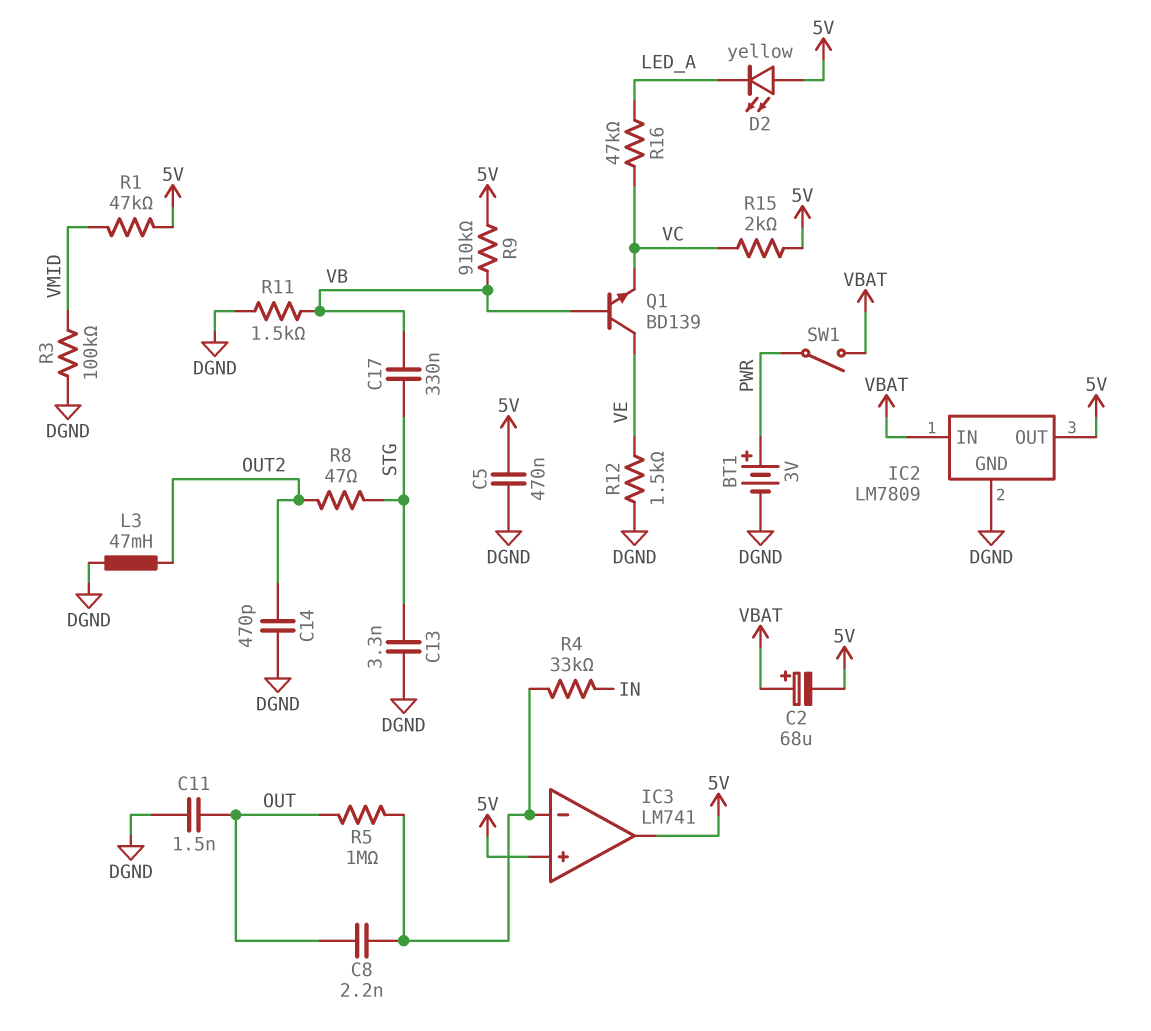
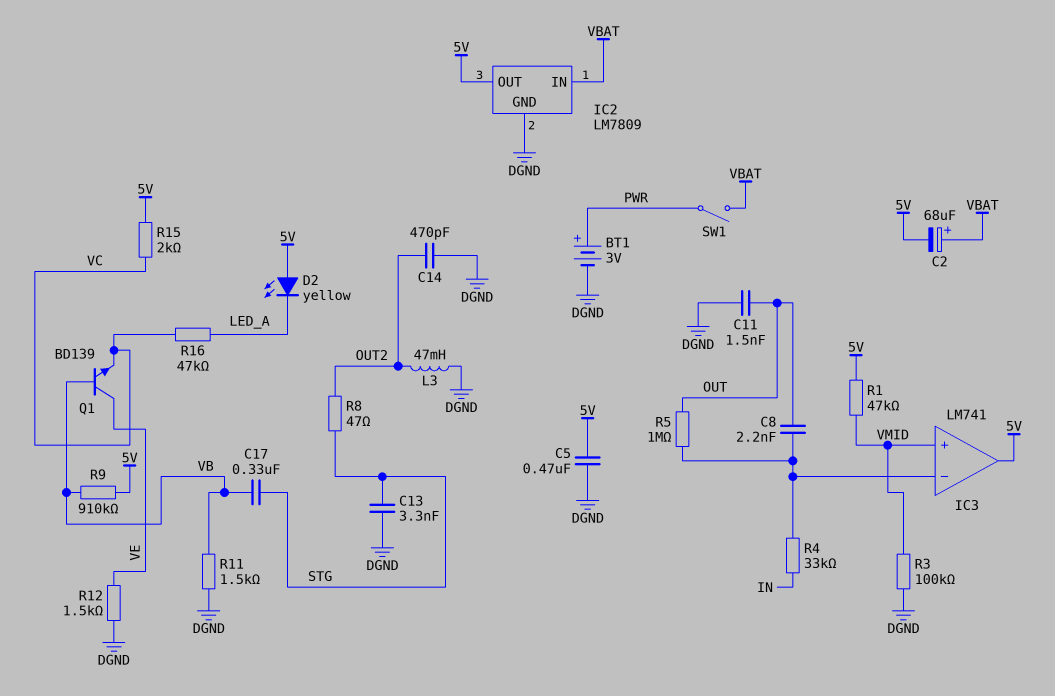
IC3 pin in+: 5V -> VMID

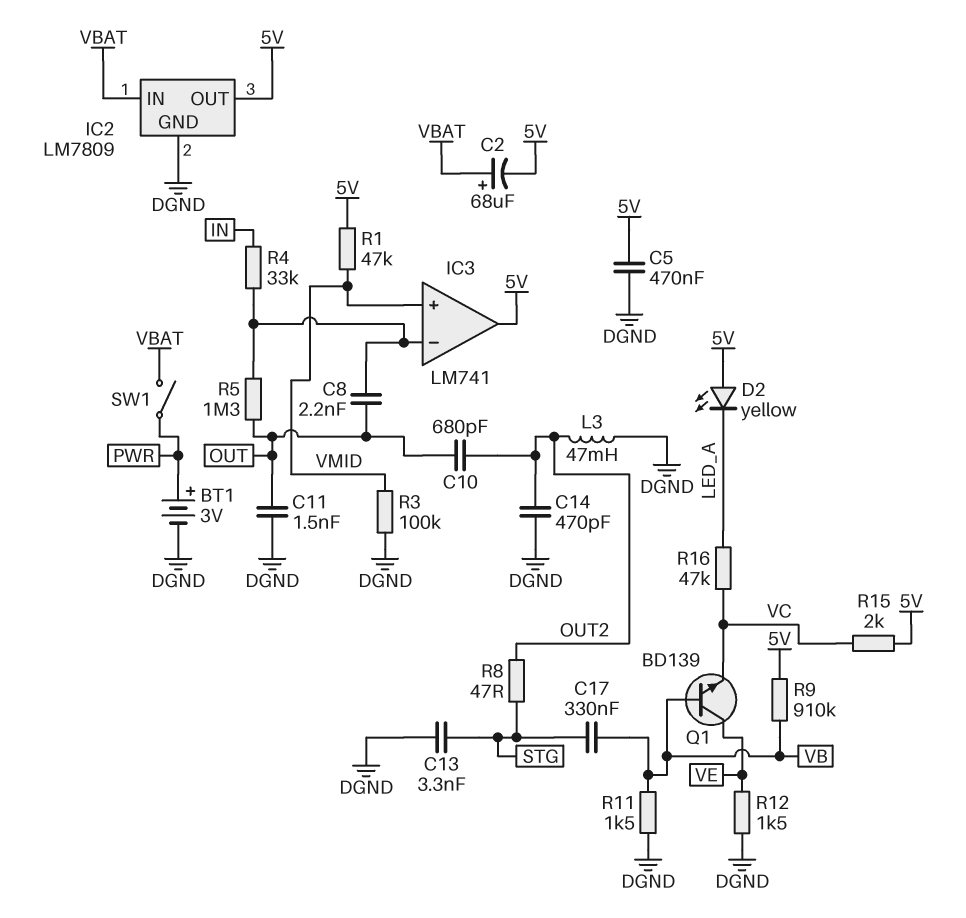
C10: none -> 680pF (OUT, OUT2)
R5: 1M (IC3/in-, OUT) -> 1.3M (IC3/in-, OUT)

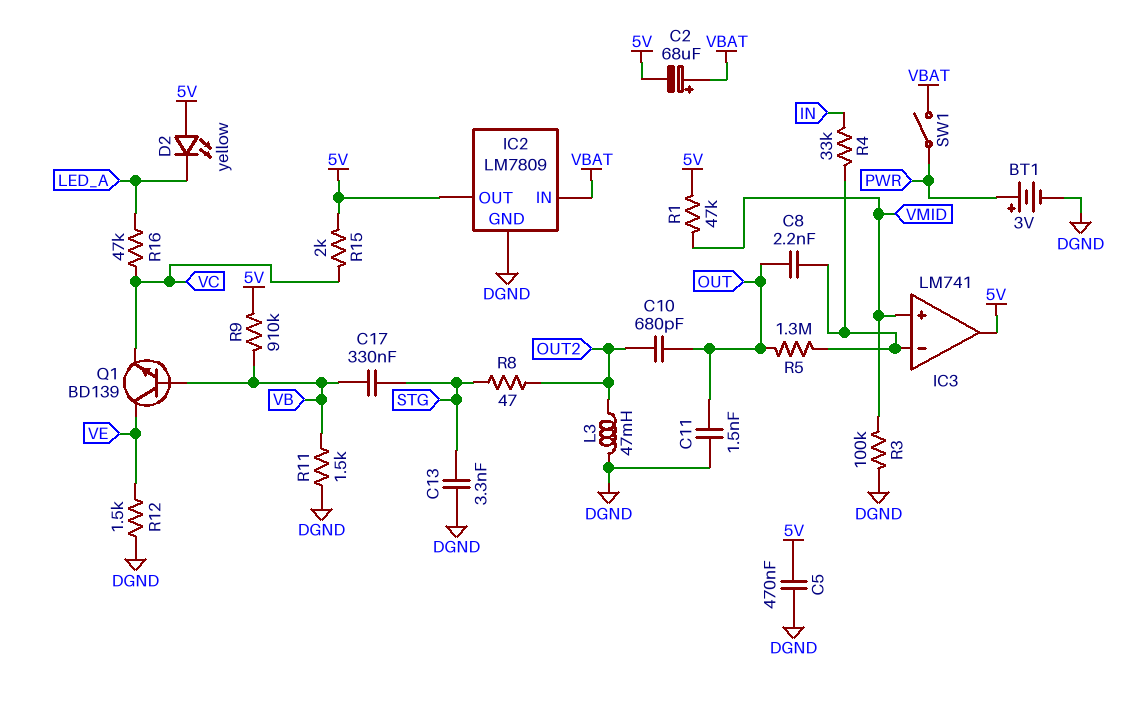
C14: 470pF (DGND, OUT2) -> none

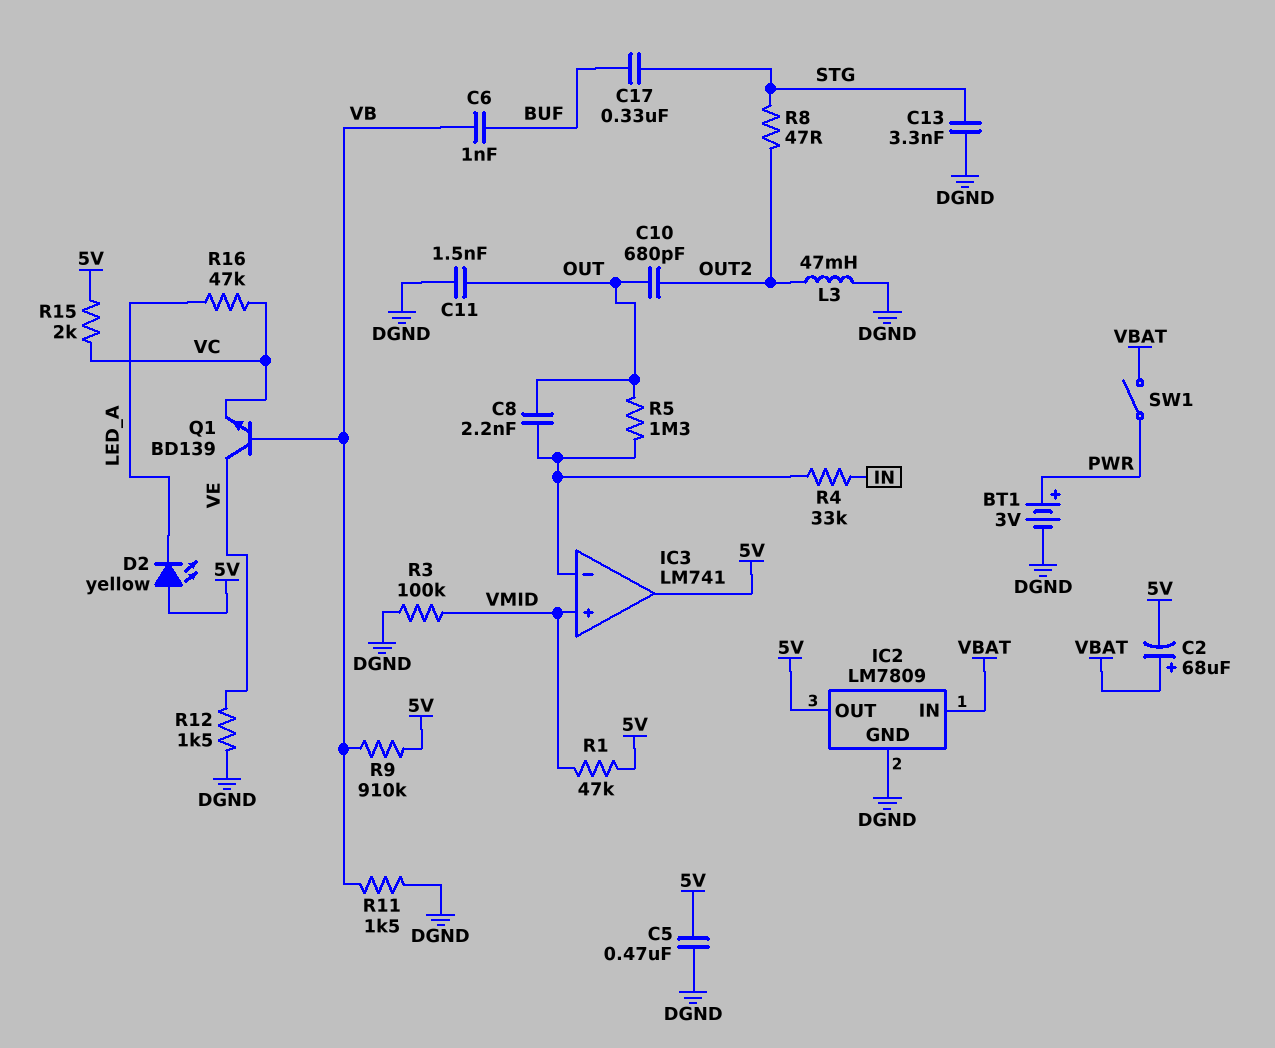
C6: none -> 1nF (BUF, VB)
C17: 330nF (STG, VB) -> 330nF (BUF, STG)

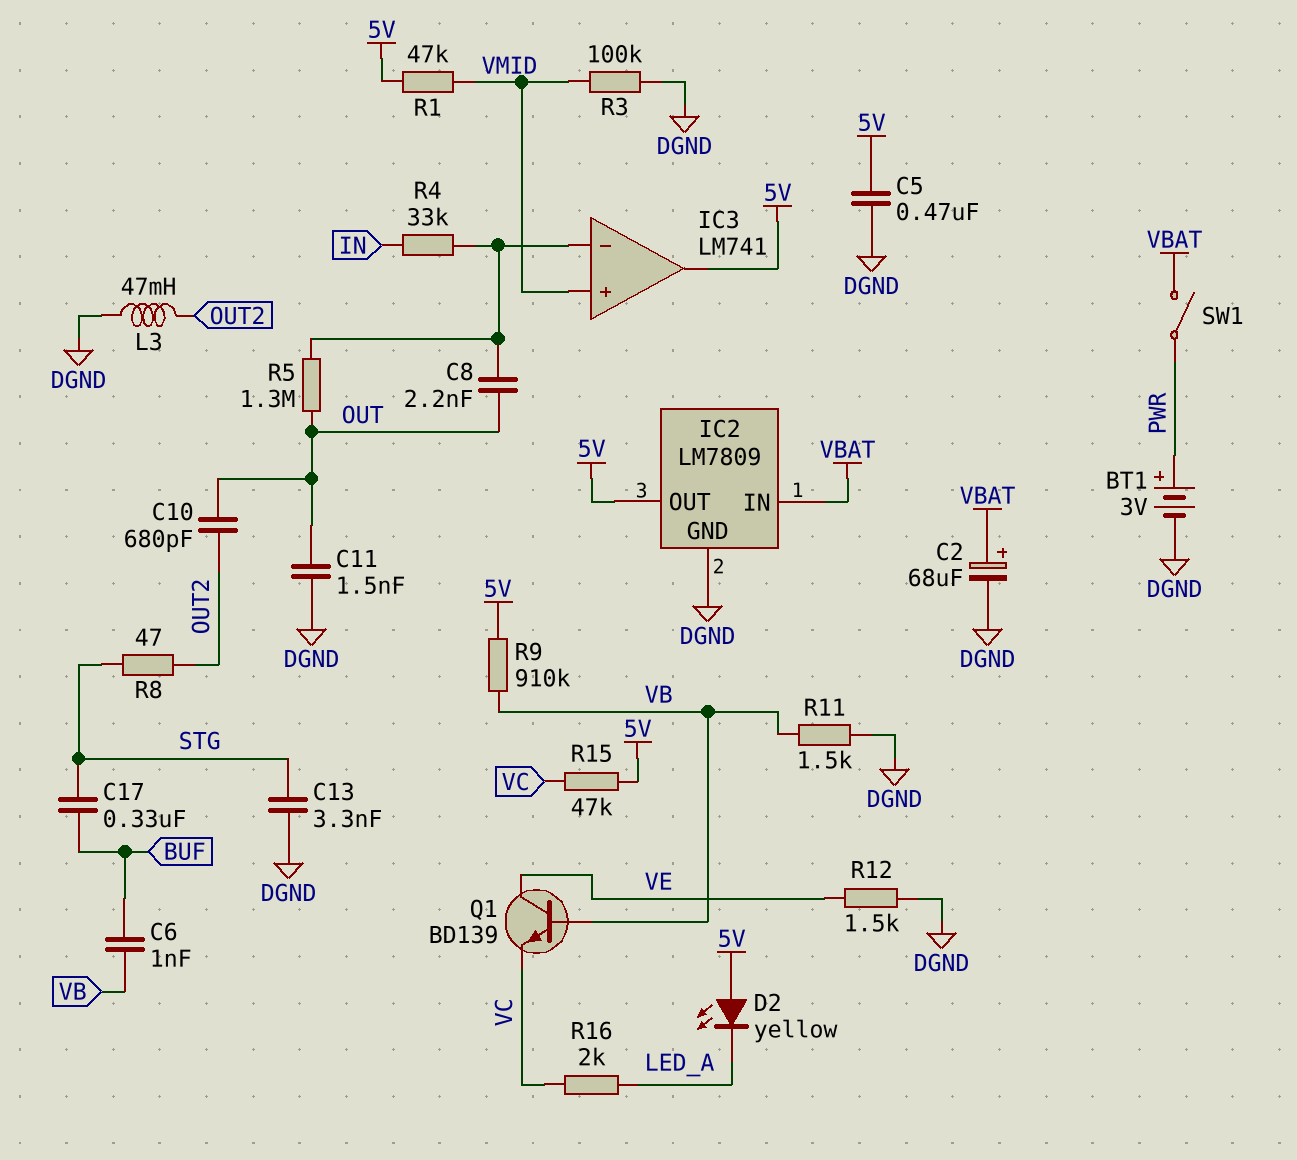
C2: 68uF (plus VBAT, minus 5V) -> 68uF (plus VBAT, minus DGND)
R15: 2k (5V, VC) -> 47k (5V, VC)
R16: 47k (LED_A, VC) -> 2k (LED_A, VC)

